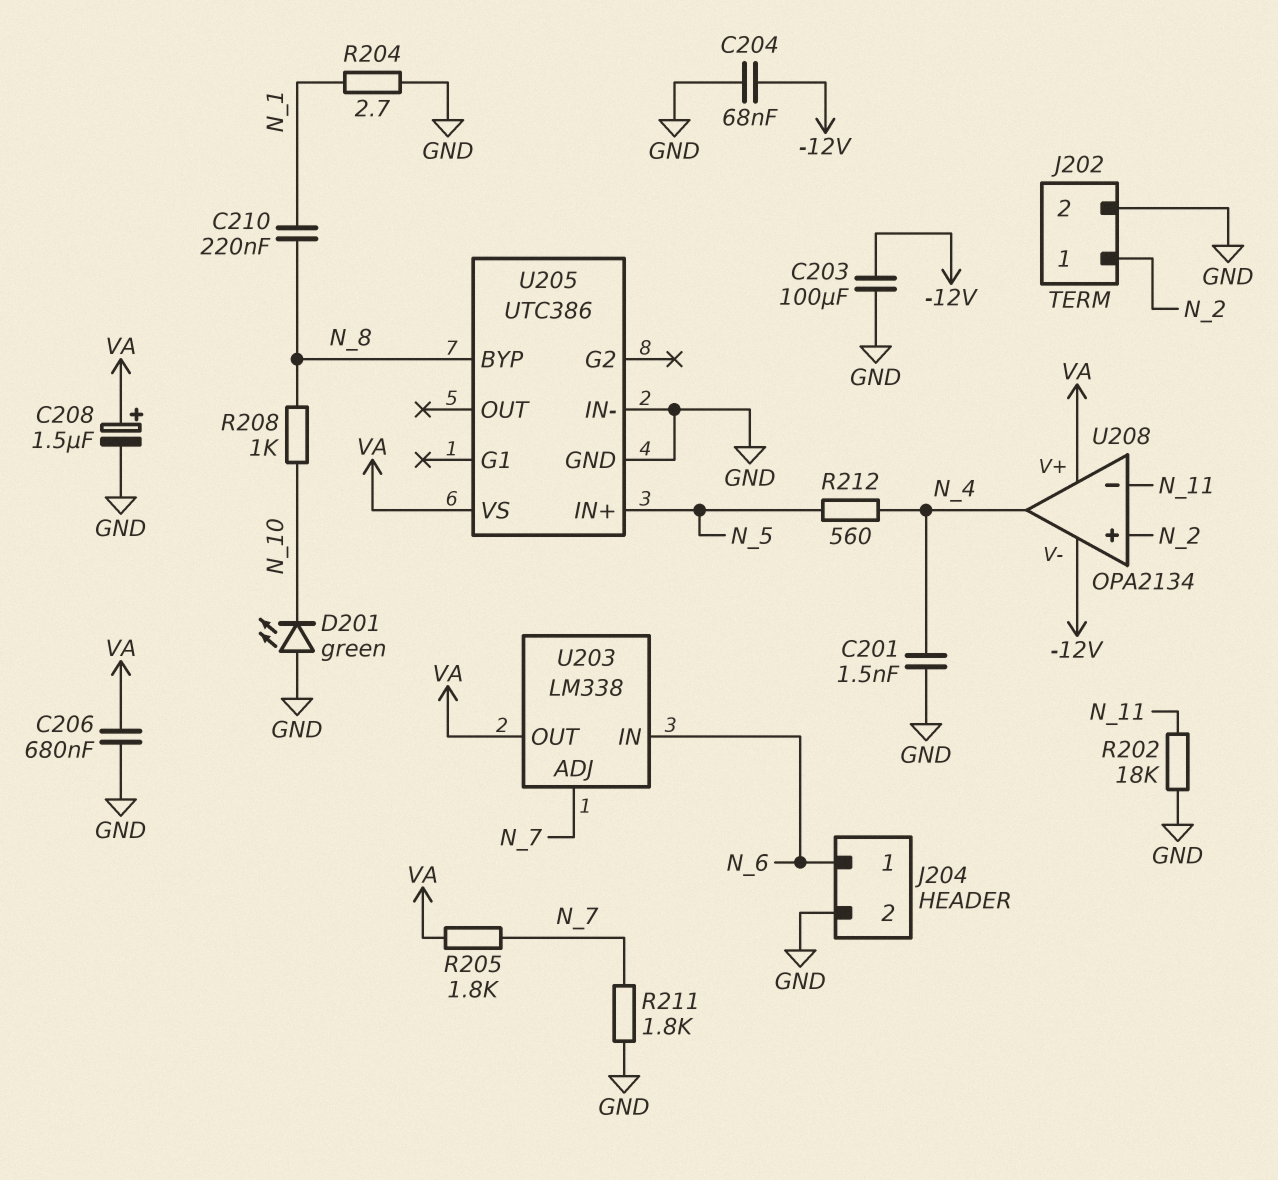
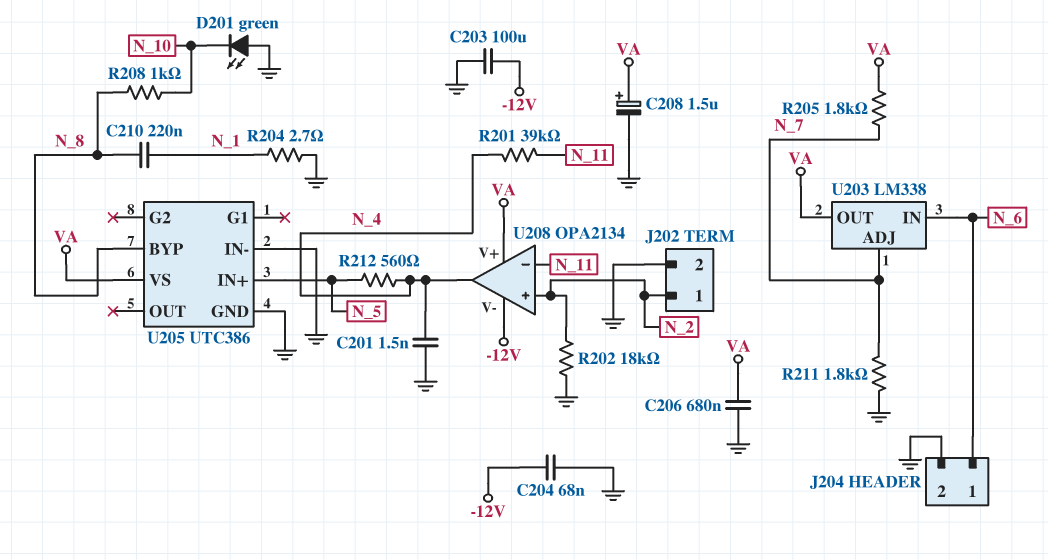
R201: none -> 39k (N_4, N_11)
R202: 18k (GND, N_11) -> 18k (GND, N_2)

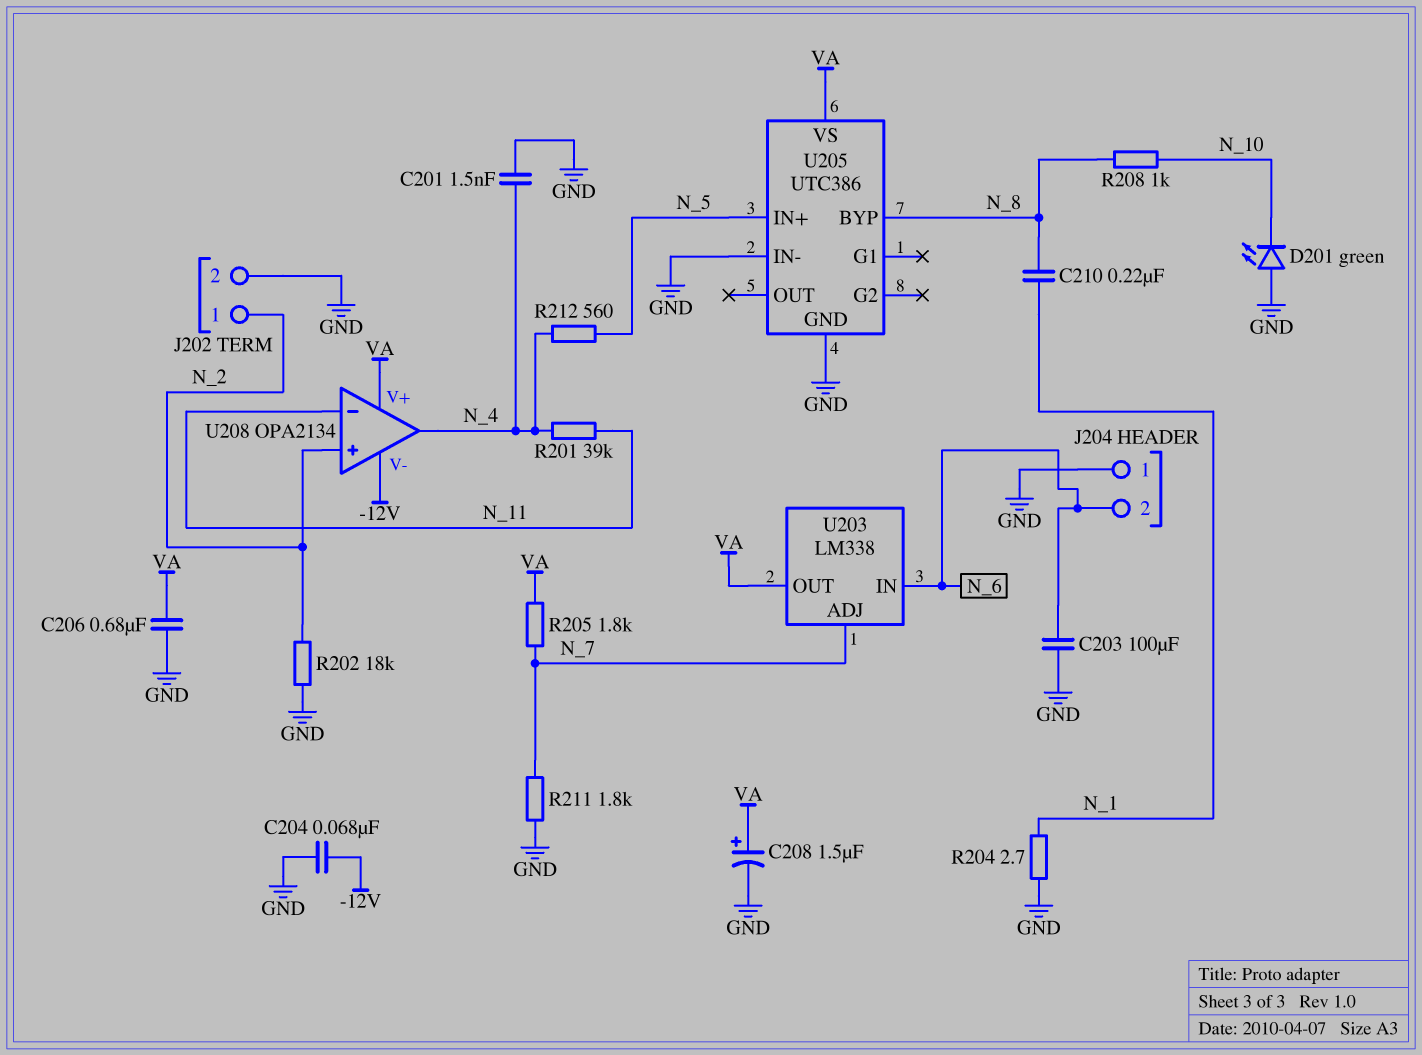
C203: 100uF (-12V, GND) -> 100uF (GND, N_6)
J204 pin 1: N_6 -> GND
J204 pin 2: GND -> N_6

